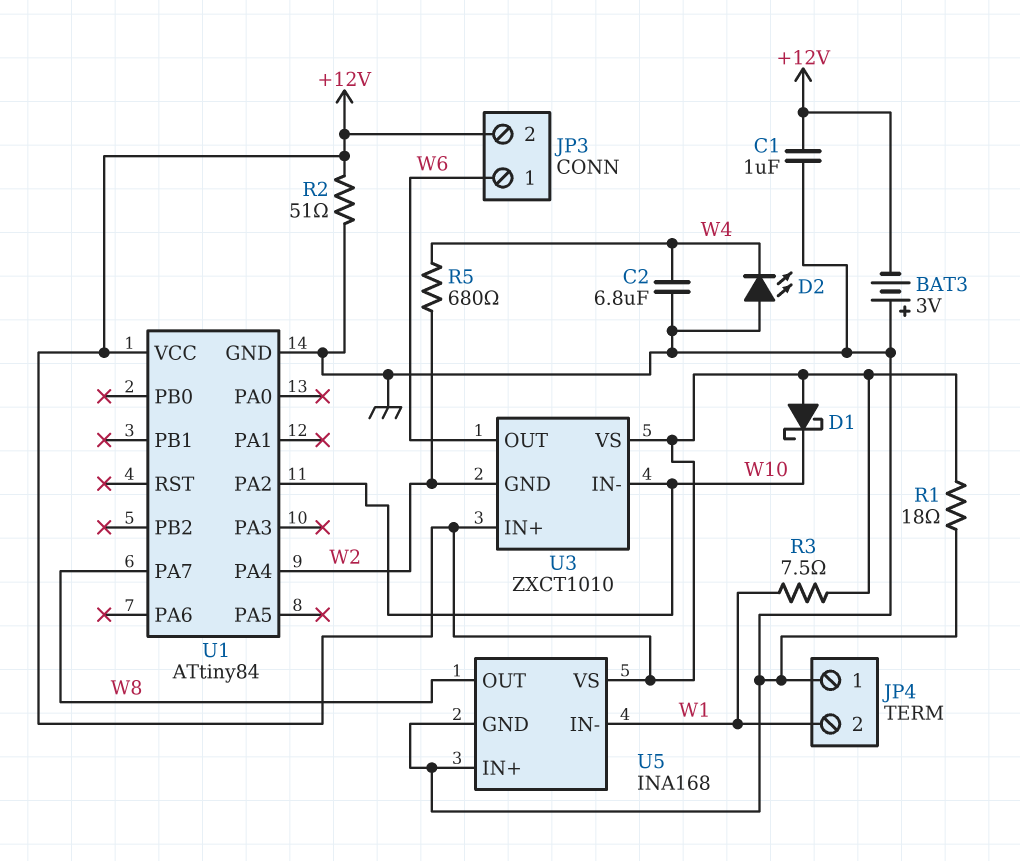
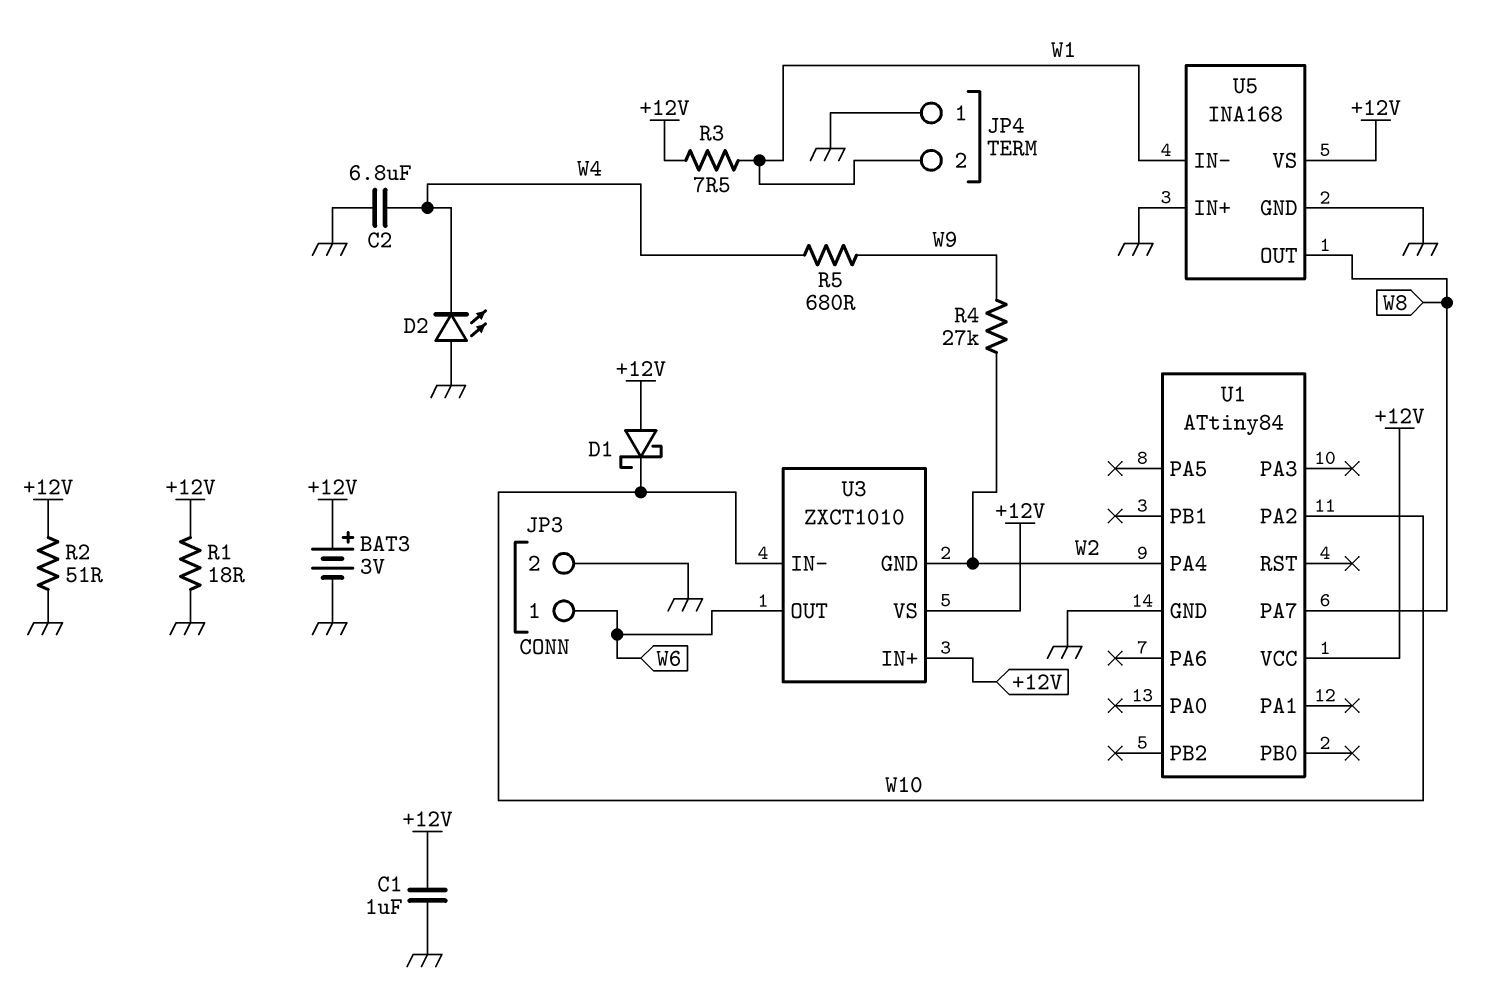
BAT3: 3V (plus GND, minus +12V) -> 3V (plus +12V, minus GND)
JP3 pin 2: +12V -> GND
R4: none -> 27k (W2, W9)
R5: 680 (W2, W4) -> 680 (W4, W9)

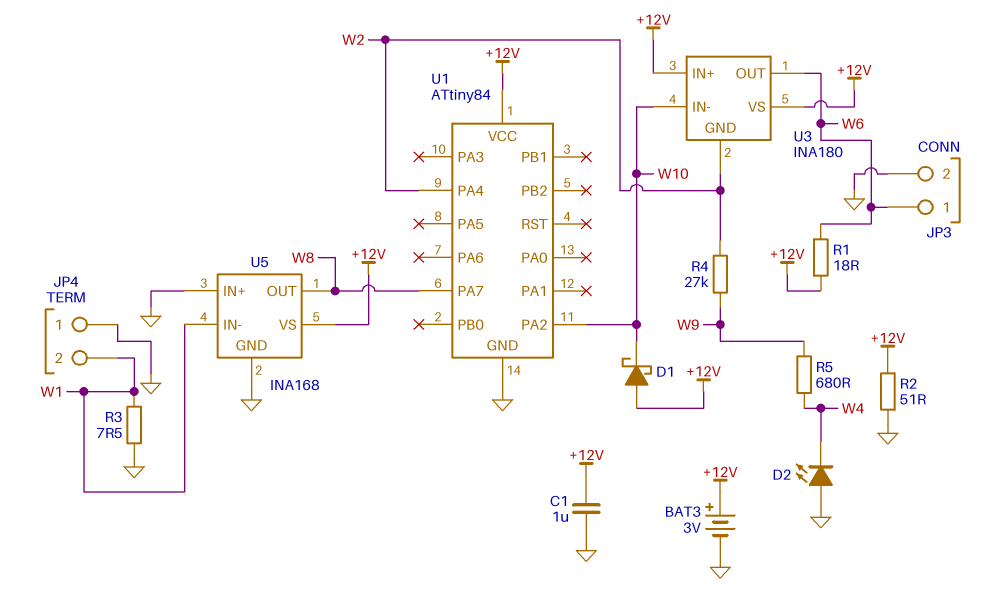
C2: 6.8uF (GND, W4) -> none
R1: 18 (+12V, GND) -> 18 (+12V, W6)
R3: 7.5 (+12V, W1) -> 7.5 (GND, W1)
U3: ZXCT1010 -> INA180

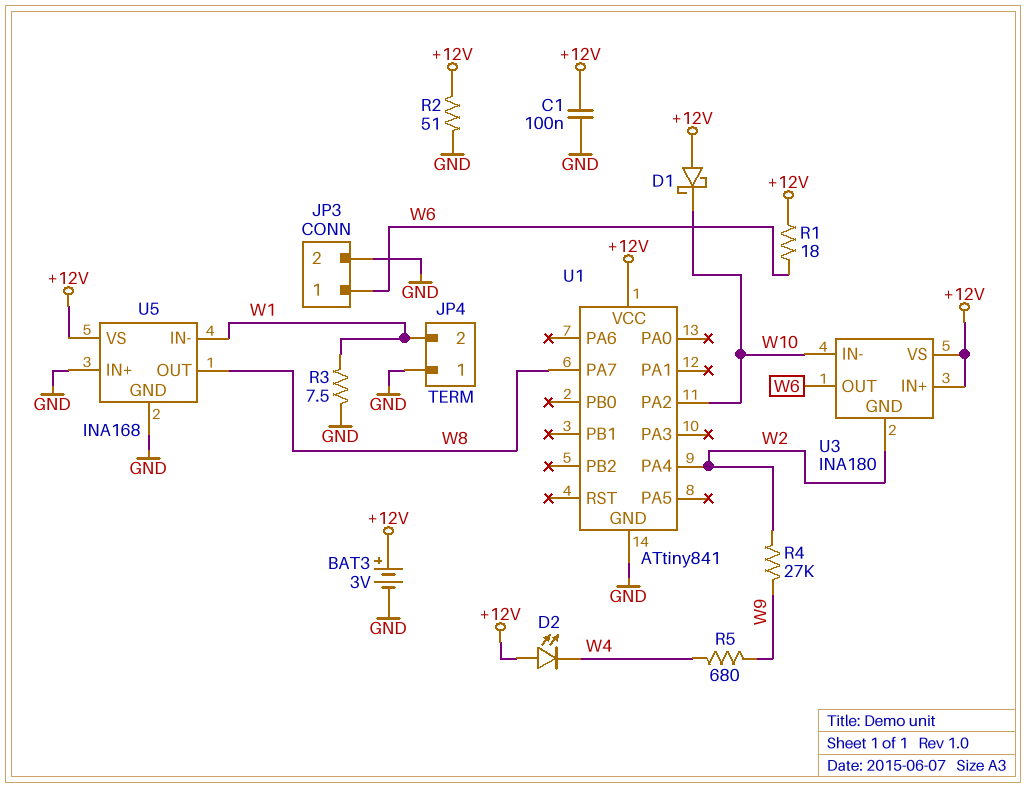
C1: 1uF (+12V, GND) -> 100nF (+12V, GND)
D2: LED (A GND, K W4) -> LED (A +12V, K W4)
U1: ATtiny84 -> ATtiny841

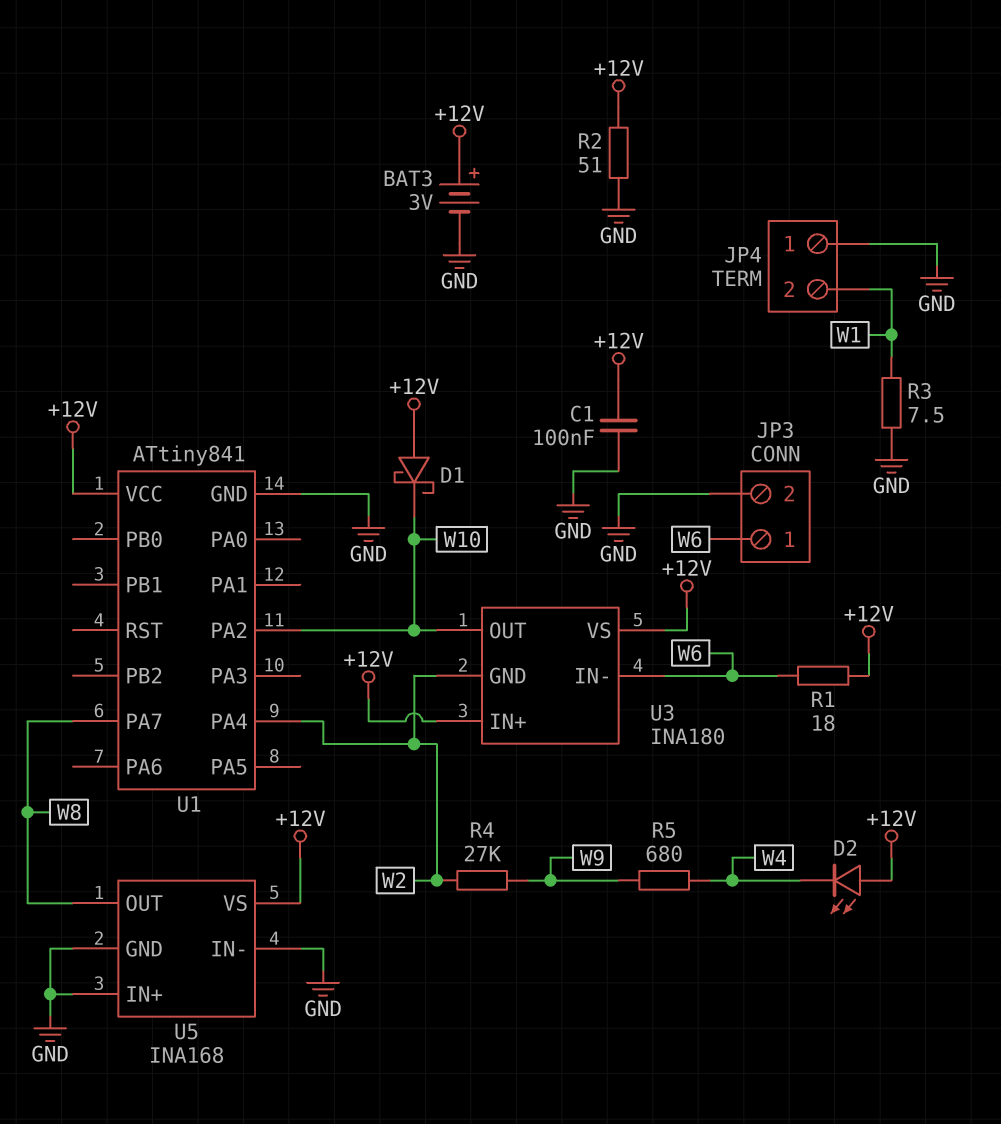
U3 pin IN-: W10 -> W6
U3 pin OUT: W6 -> W10
U5 pin IN-: W1 -> GND

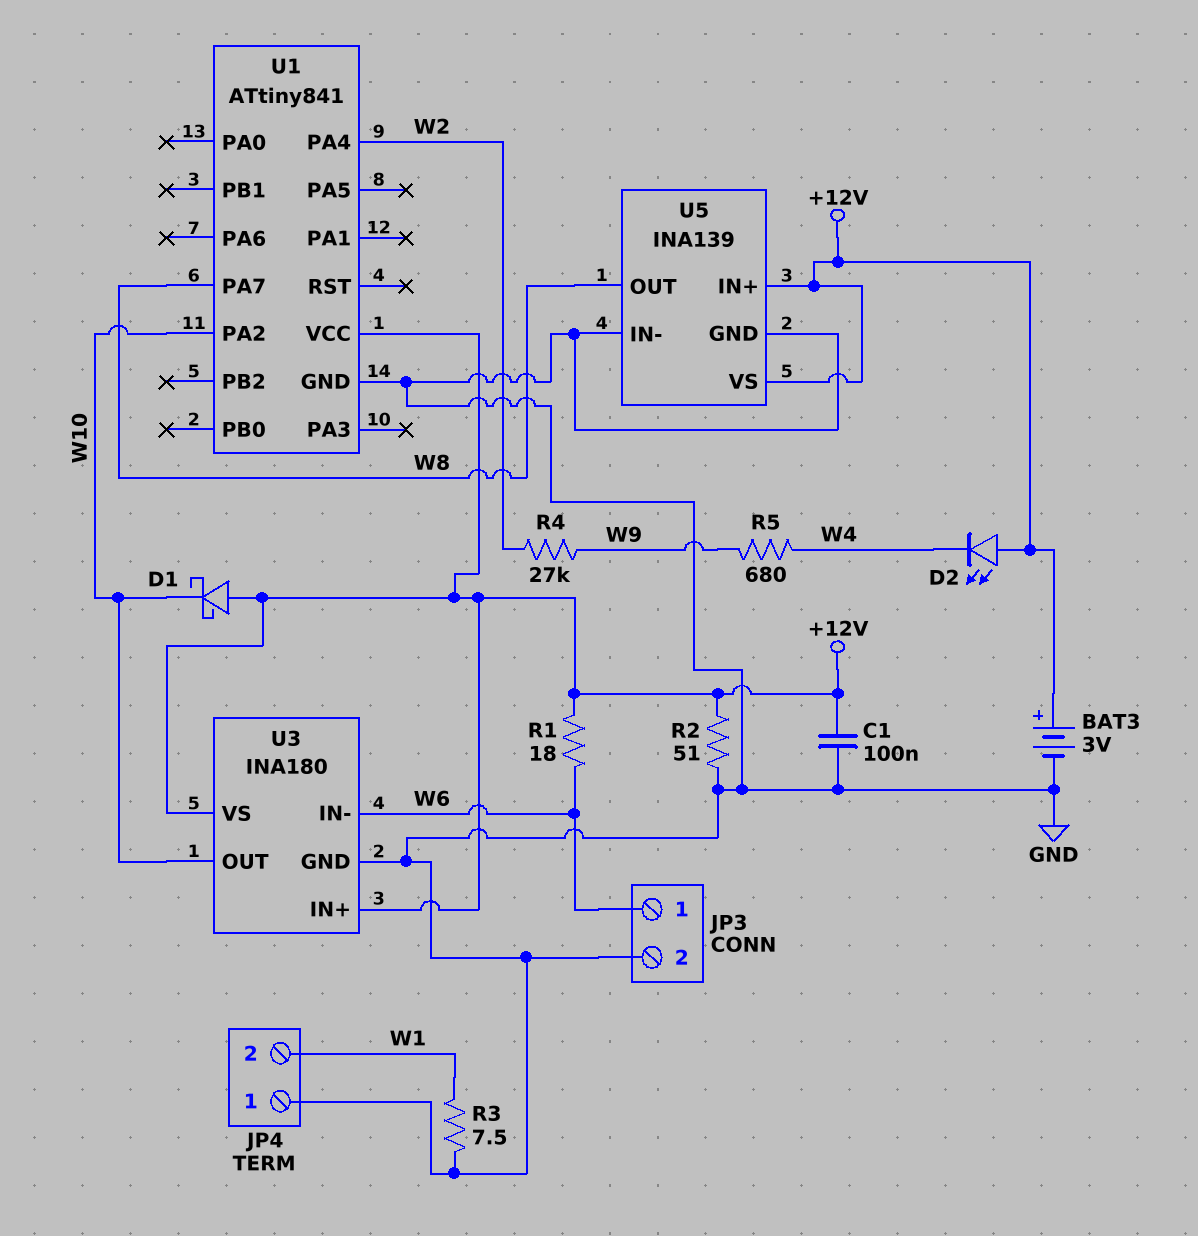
U3 pin GND: W2 -> GND
U5: INA168 -> INA139
U5 pin IN+: GND -> +12V

